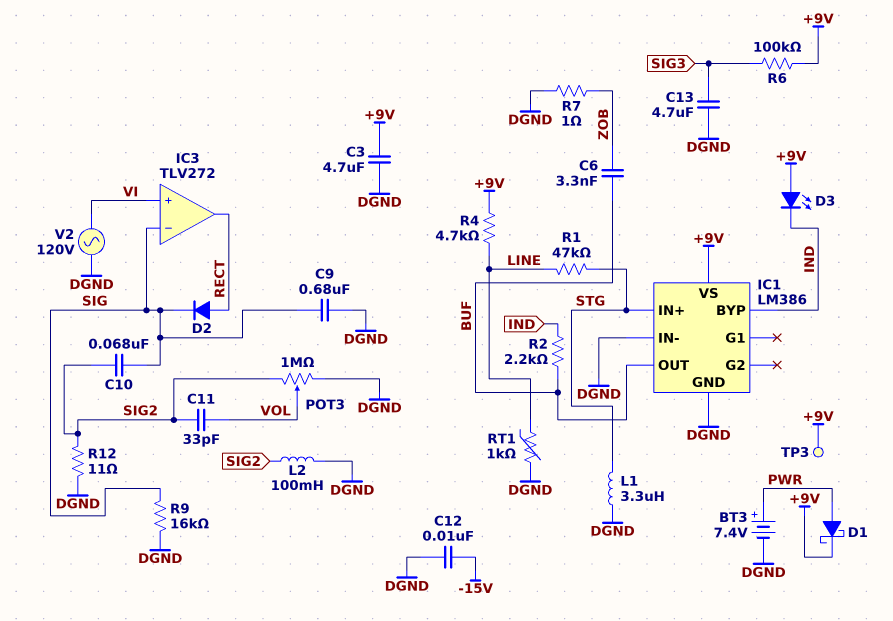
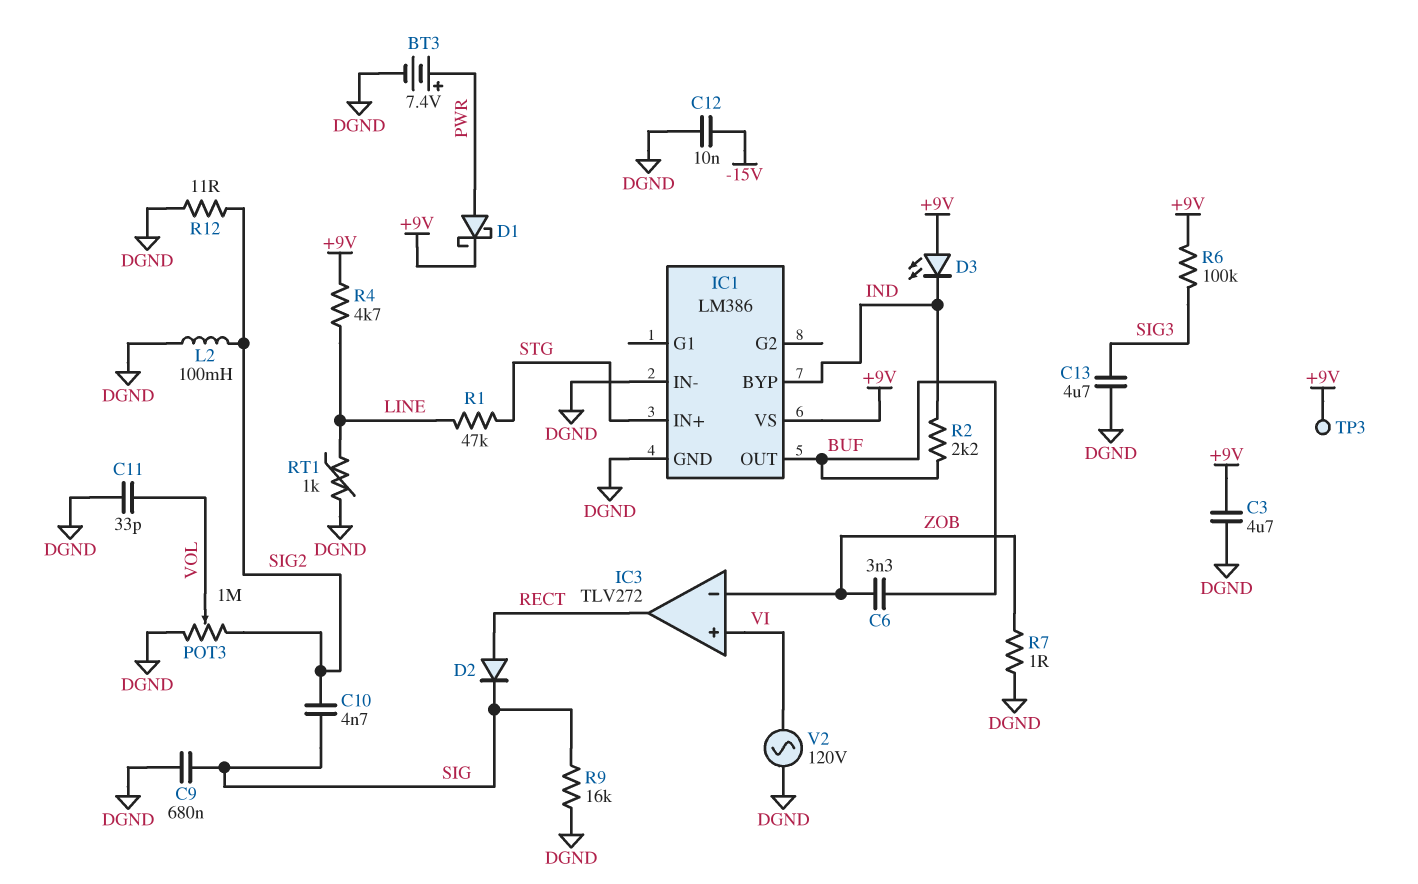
C10: 68nF (SIG, SIG2) -> 4.7nF (SIG, SIG2)
C11: 33pF (SIG2, VOL) -> 33pF (DGND, VOL)
IC3 pin in-: SIG -> ZOB
L1: 3.3uH (DGND, STG) -> none

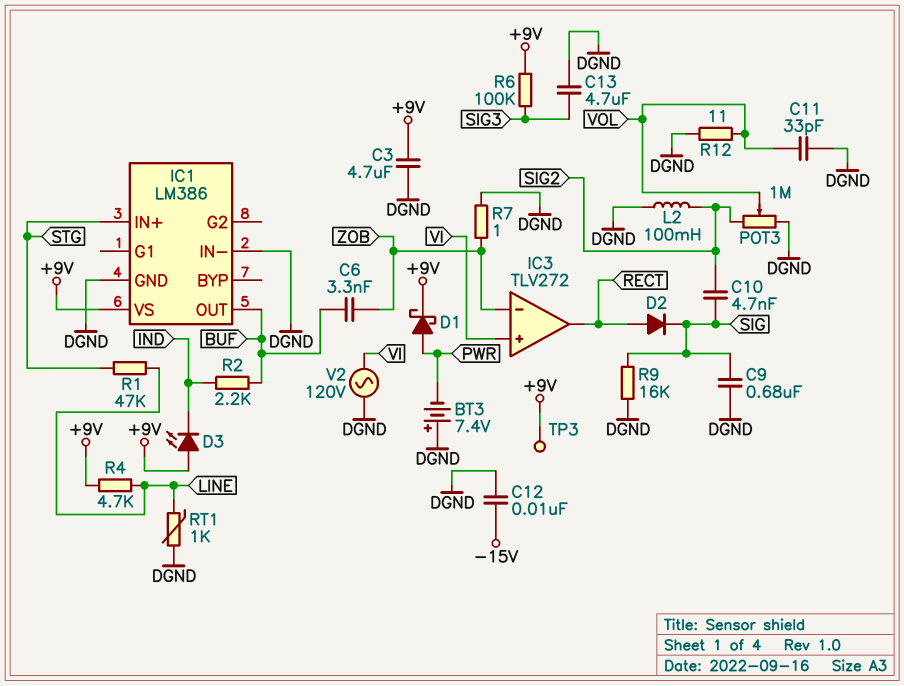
BT3: 7.4V (plus PWR, minus DGND) -> 7.4V (plus DGND, minus PWR)
IC1 pin BYP: IND -> none
R12: 11 (DGND, SIG2) -> 11 (DGND, VOL)

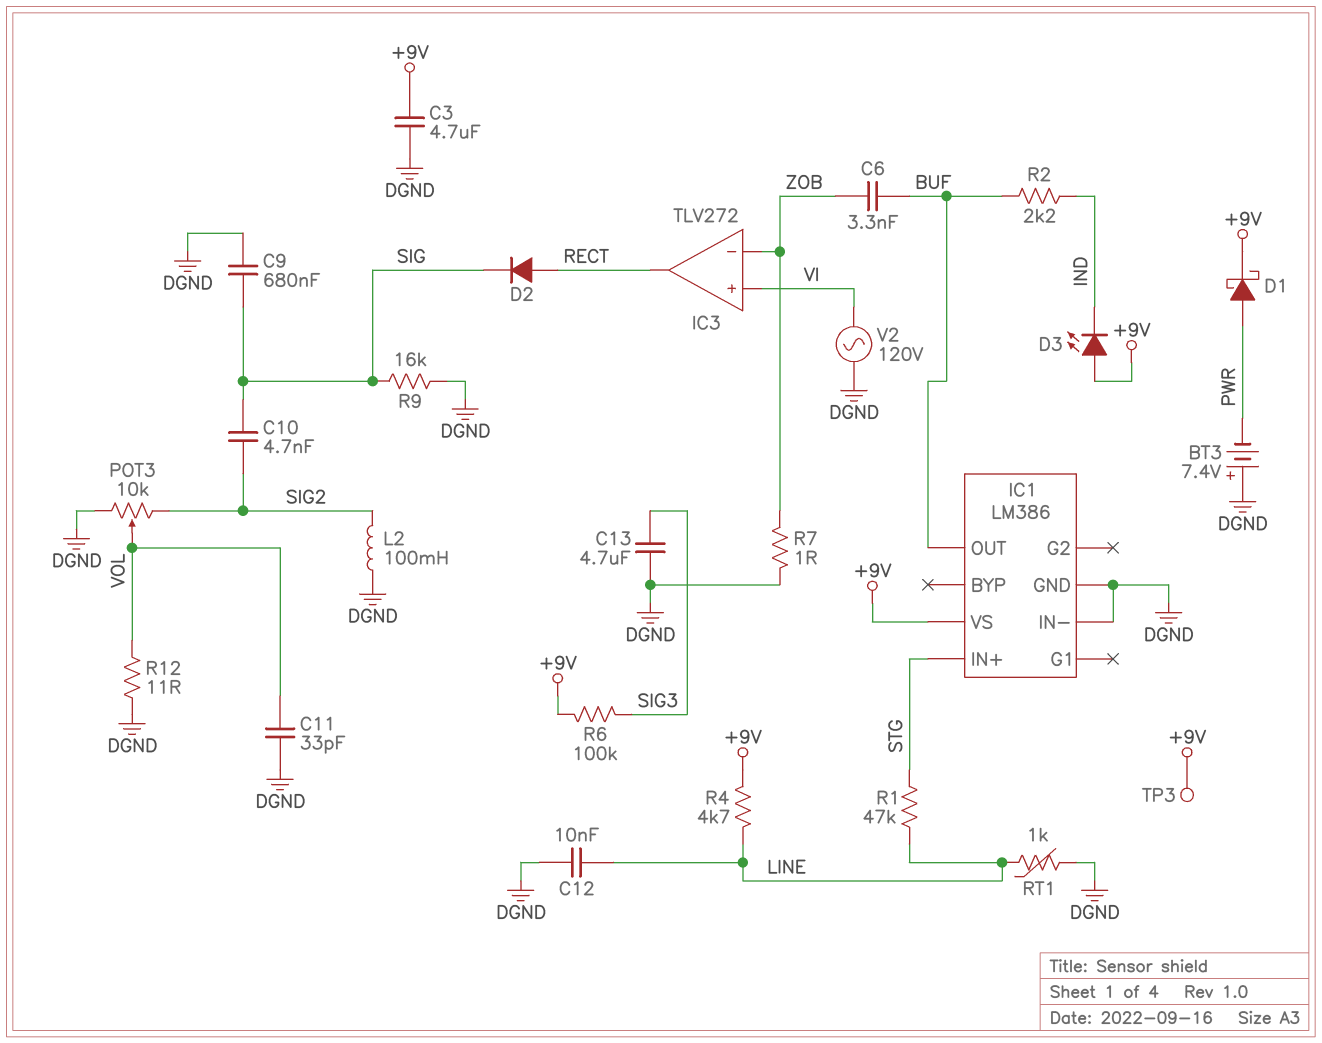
C12: 10nF (-15V, DGND) -> 10nF (DGND, LINE)
POT3: 1M (DGND, SIG2, wiper VOL) -> 10k (DGND, SIG2, wiper VOL)

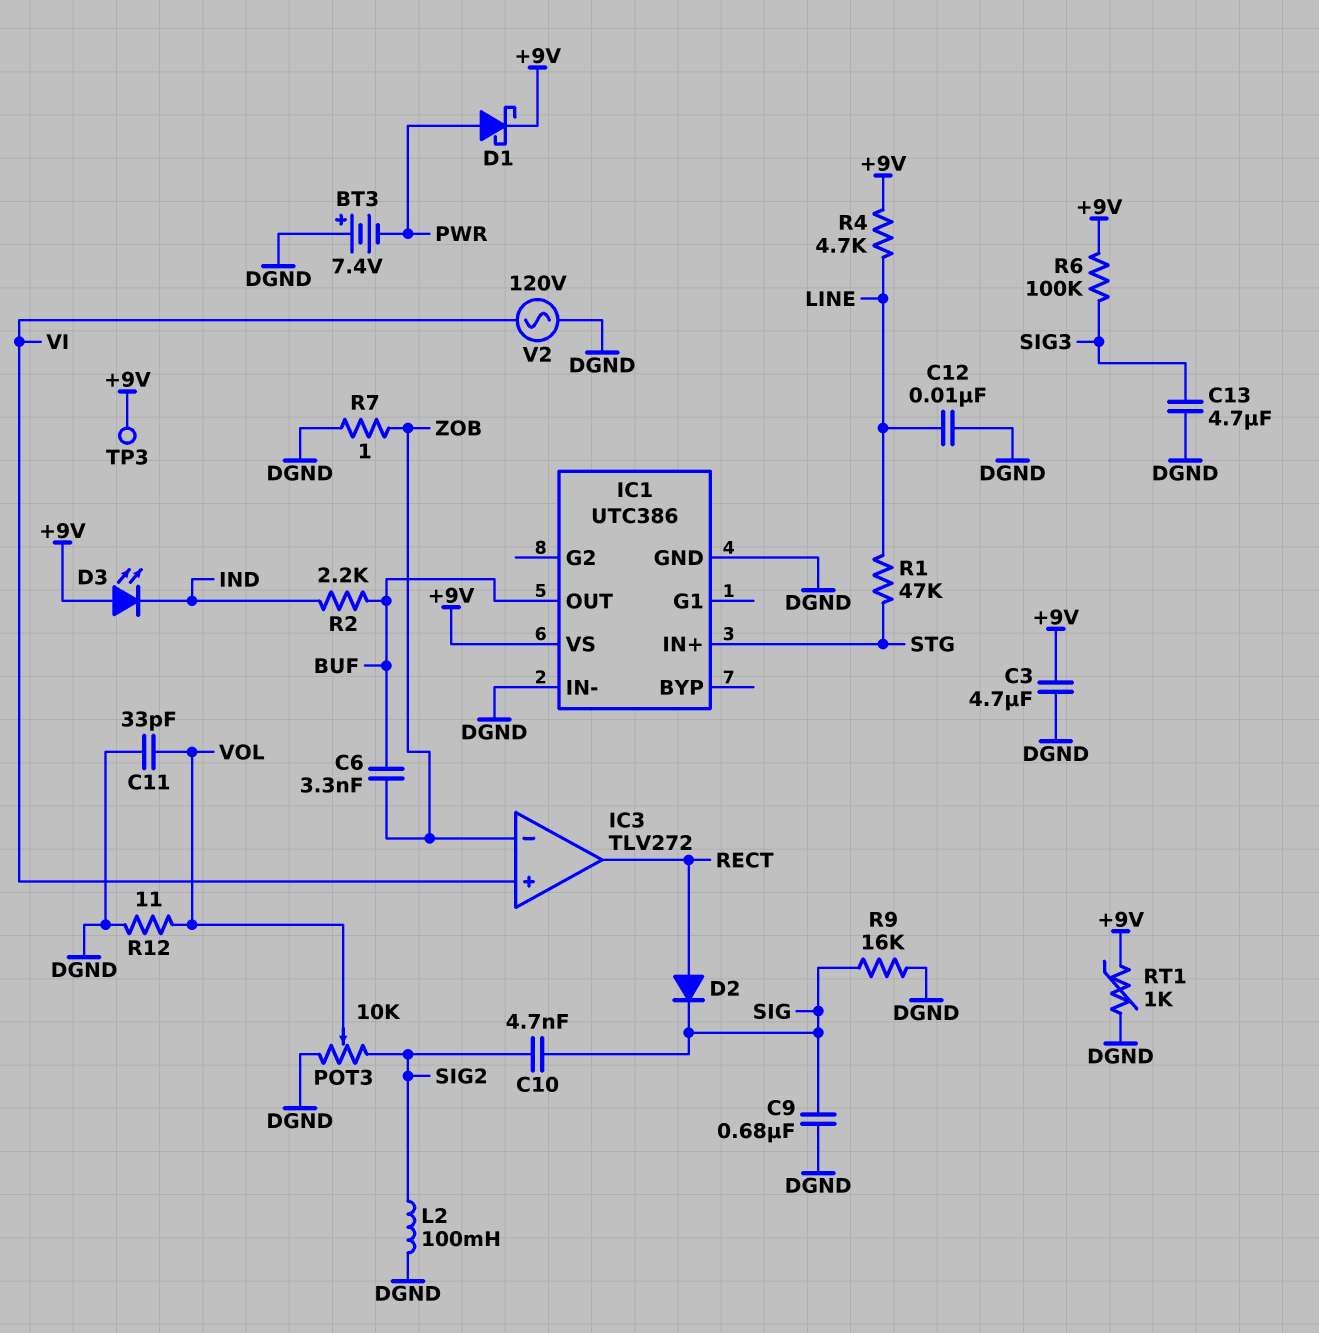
IC1: LM386 -> UTC386
RT1: 1k (DGND, LINE) -> 1k (+9V, DGND)

